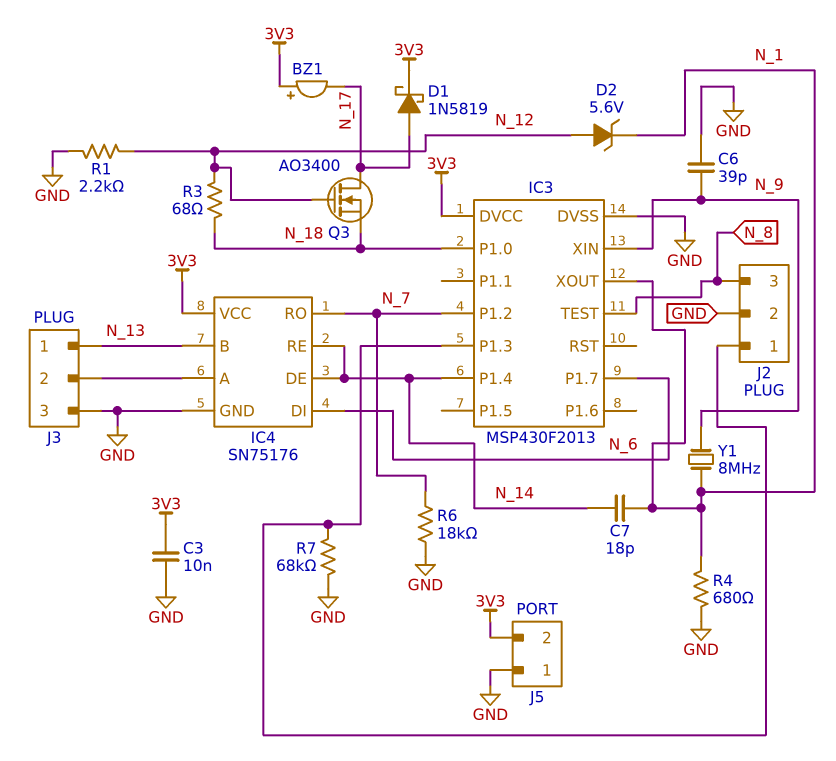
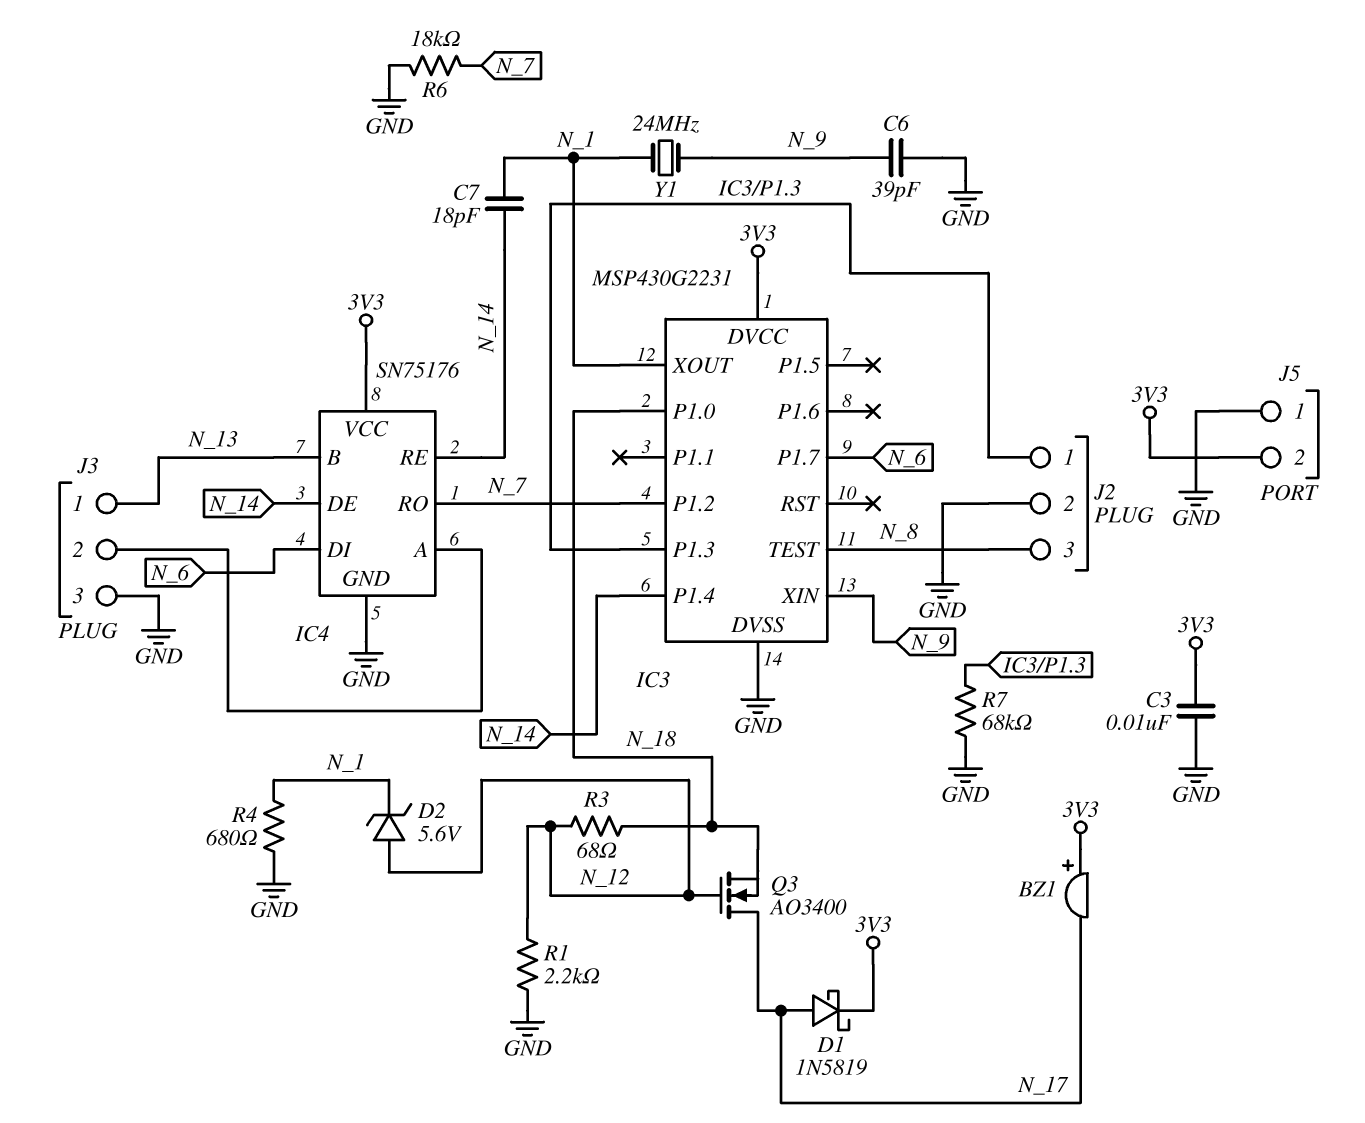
IC3: MSP430F2013 -> MSP430G2231
Y1: 8MHz (N_1, N_9) -> 24MHz (N_1, N_9)

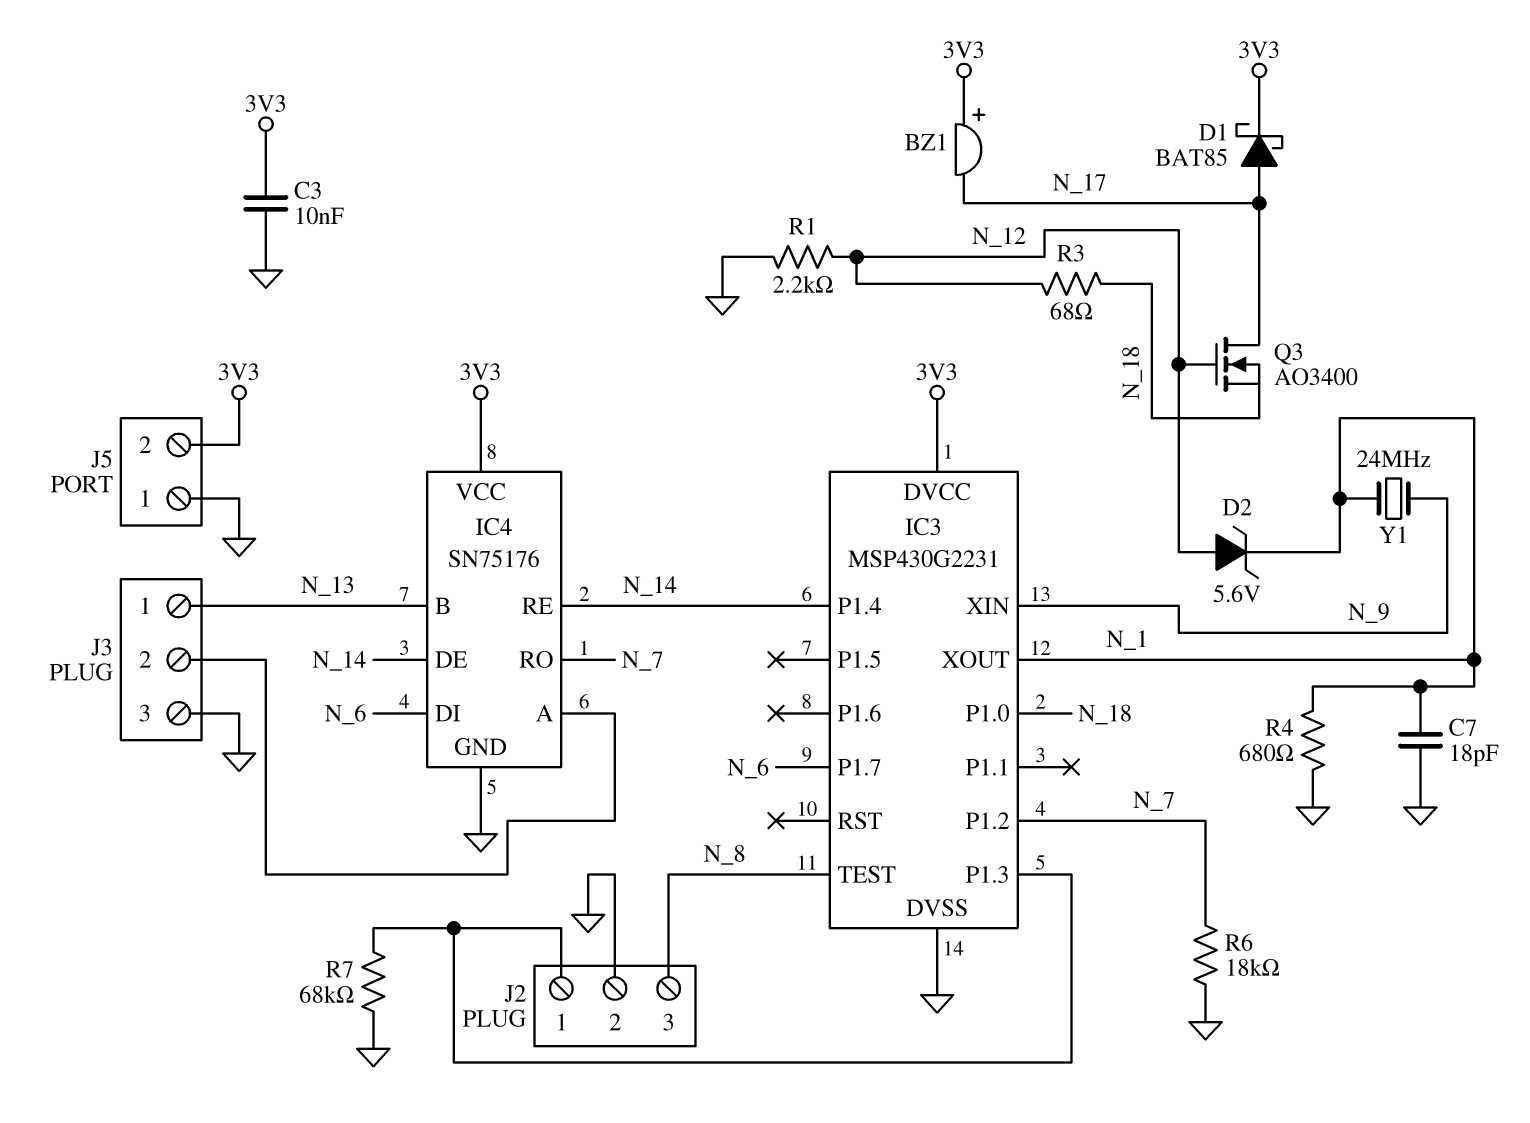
C6: 39pF (GND, N_9) -> none
C7: 18pF (N_1, N_14) -> 18pF (GND, N_1)
D1: schottky 1N5819 (A N_17, K 3V3) -> schottky BAT85 (A N_17, K 3V3)

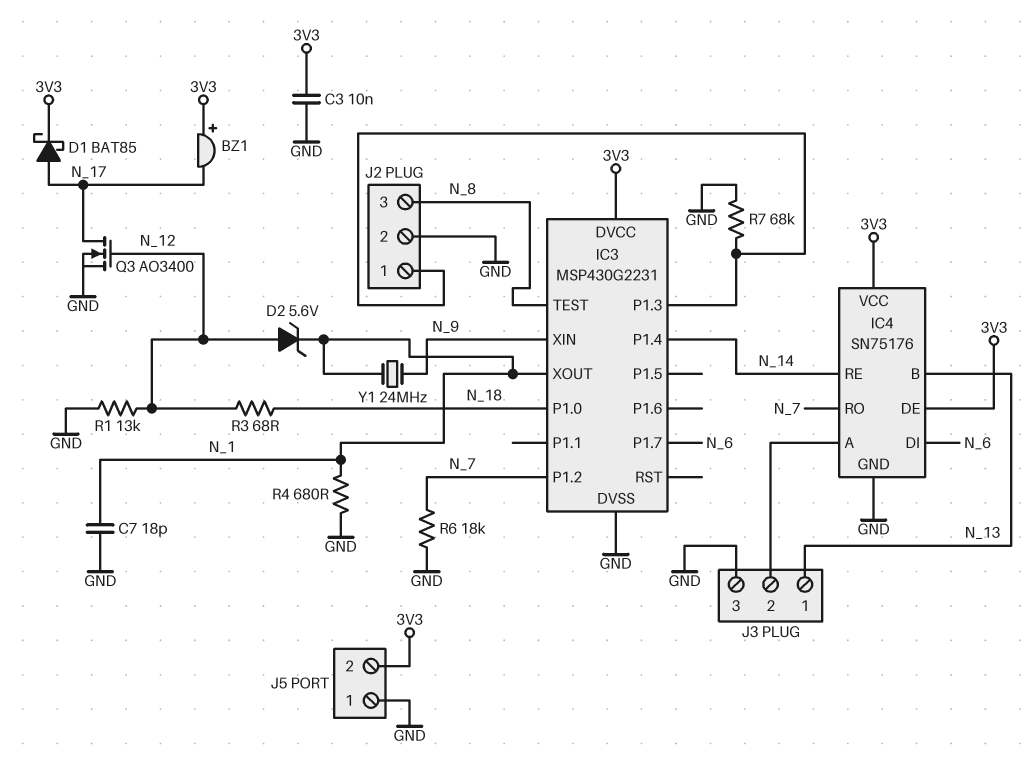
IC4 pin DE: N_14 -> 3V3
Q3: NMOS AO3400 (G N_12, D N_17, S N_18) -> NMOS AO3400 (G N_12, D N_17, S GND)
R1: 2.2k (GND, N_12) -> 13k (GND, N_12)

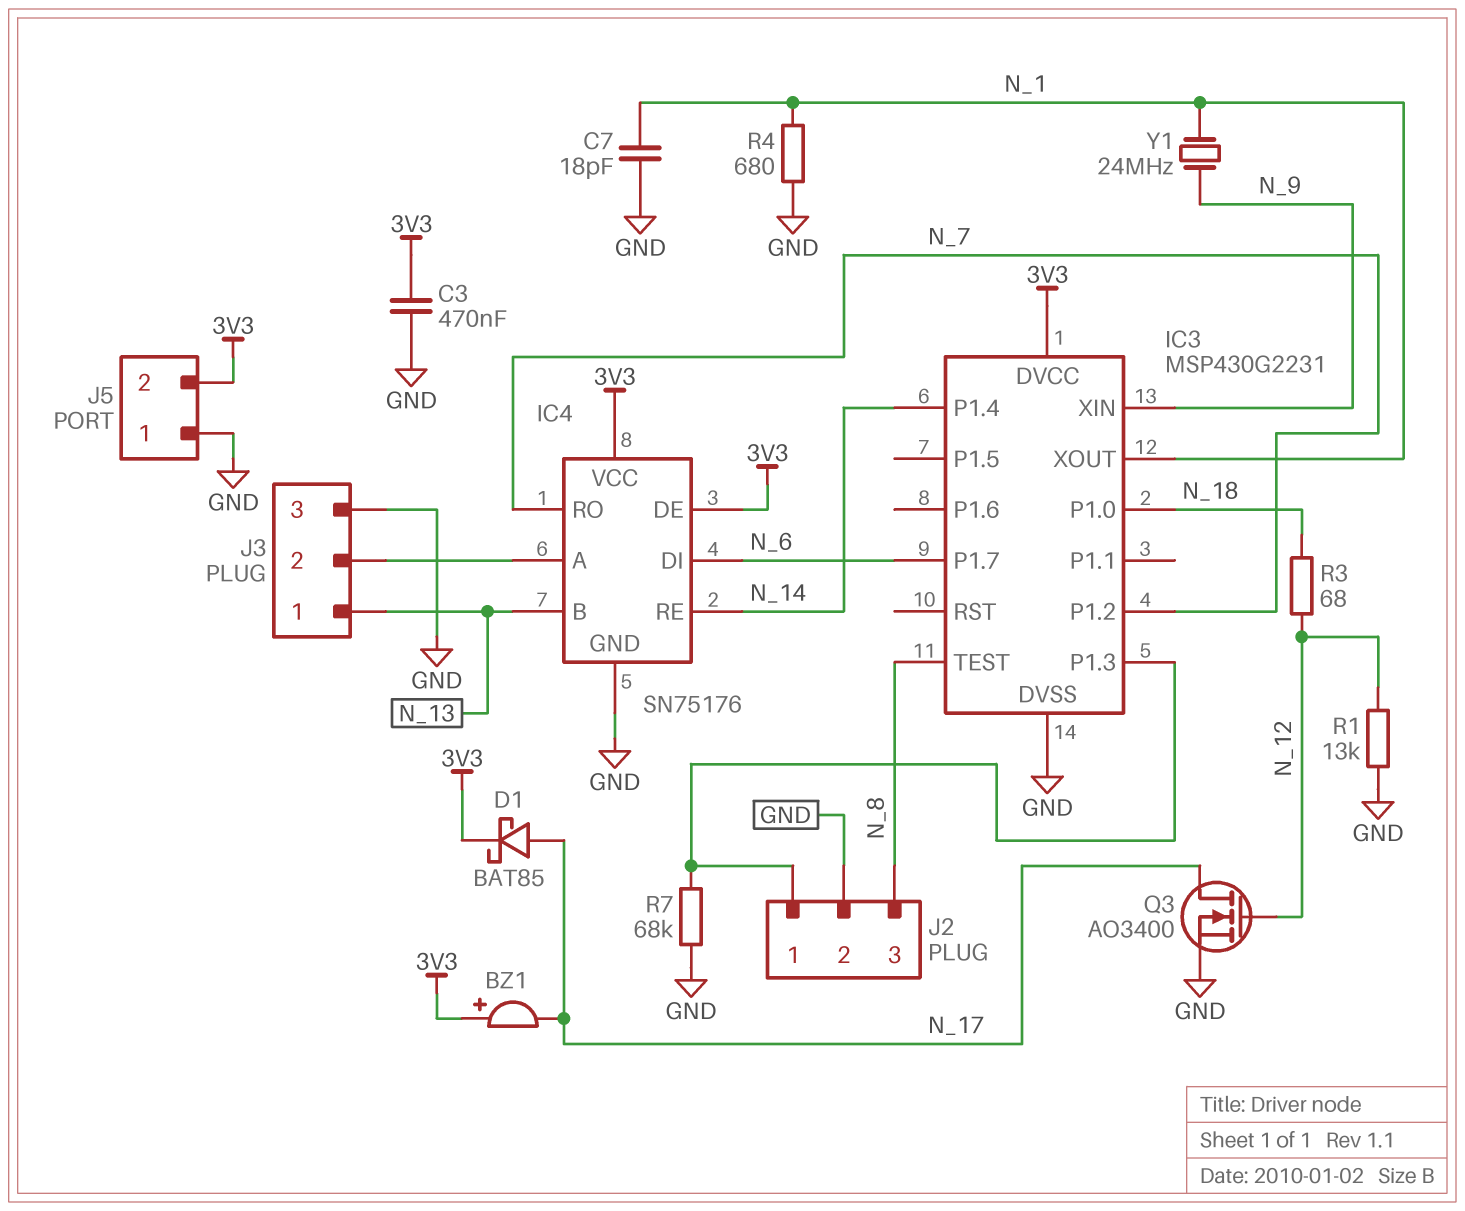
C3: 10nF (3V3, GND) -> 470nF (3V3, GND)
D2: zener 5.6V (A N_12, K N_1) -> none
R6: 18k (GND, N_7) -> none

